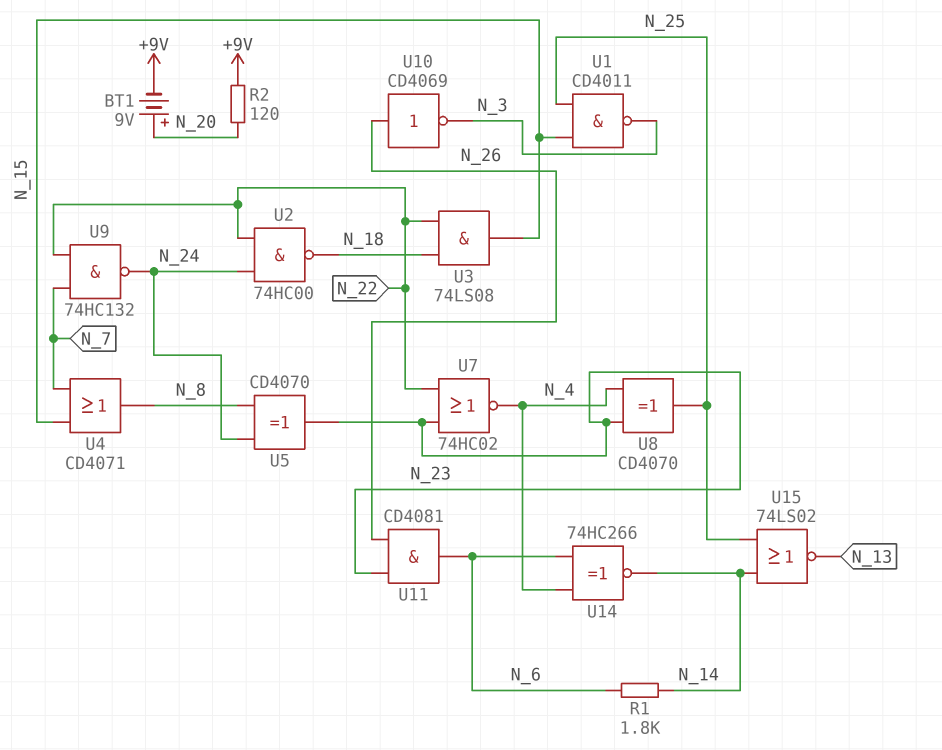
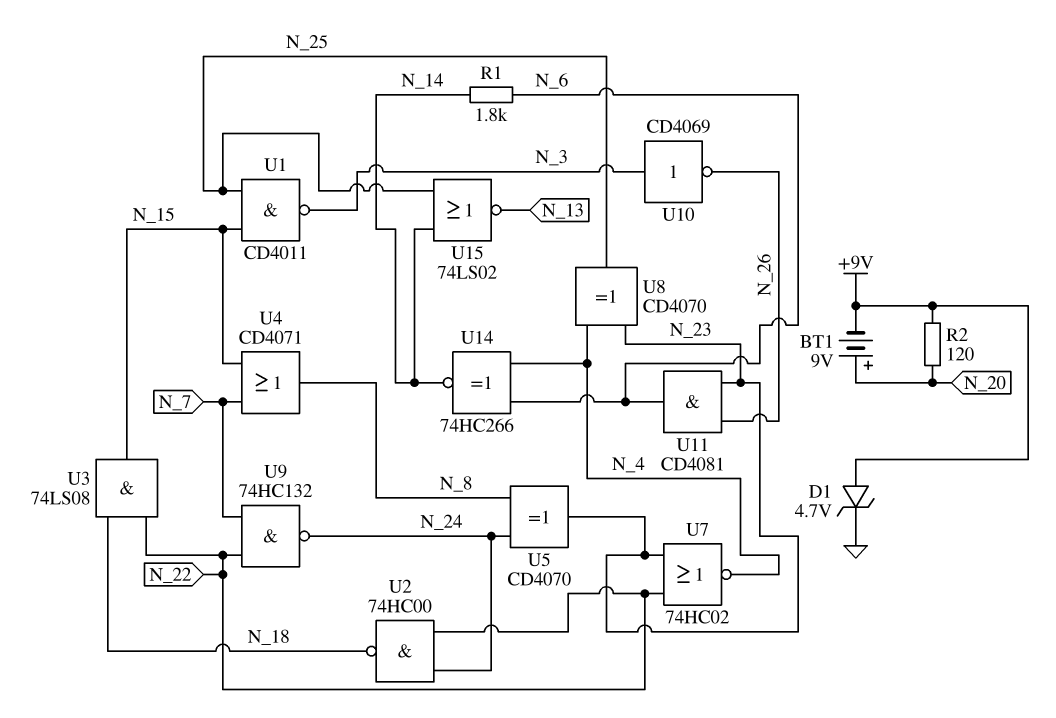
D1: none -> zener 4.7V (A +9V, K GND)
U10: NOT CD4069 (in N_26, out N_3) -> NOT CD4069 (in N_3, out N_26)

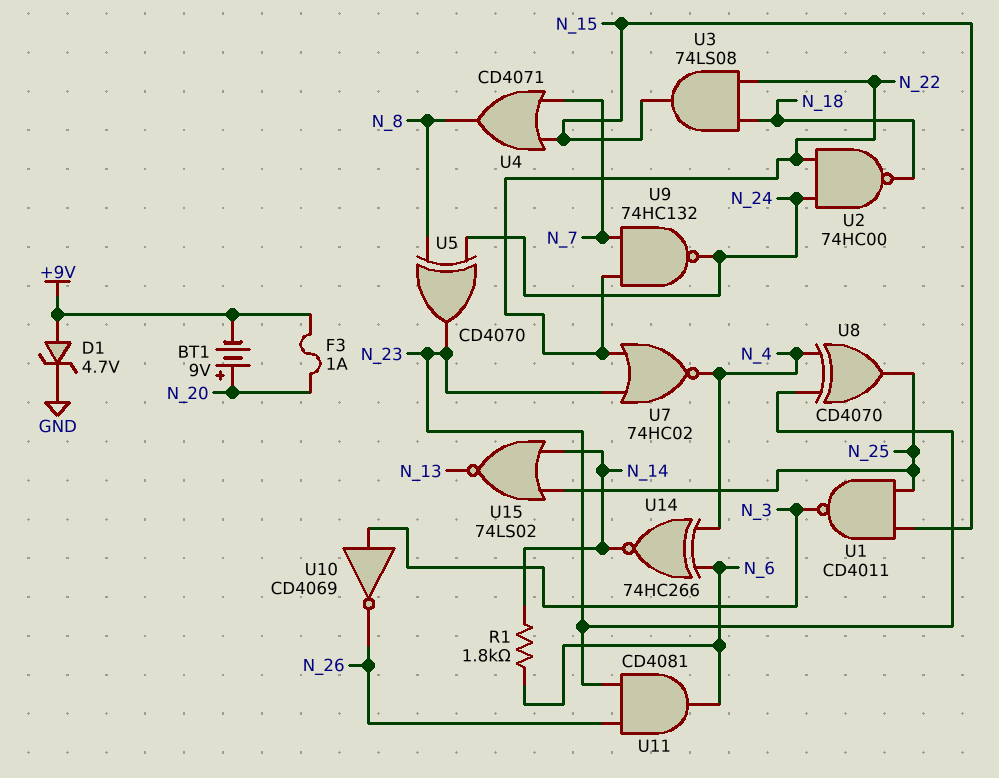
F3: none -> 1A (+9V, N_20)
R2: 120 (+9V, N_20) -> none

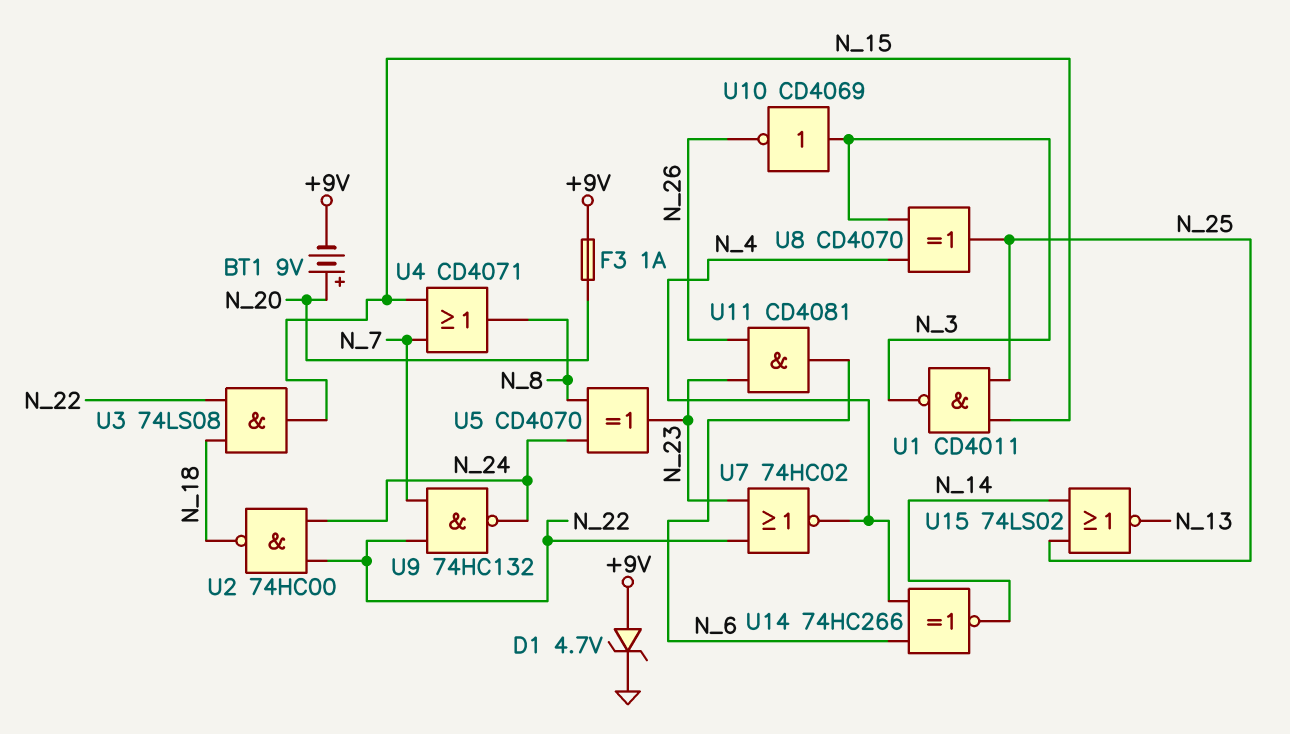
R1: 1.8k (N_6, N_14) -> none
U8: XOR CD4070 (in N_4, in N_23, out N_25) -> XOR CD4070 (in N_3, in N_4, out N_25)

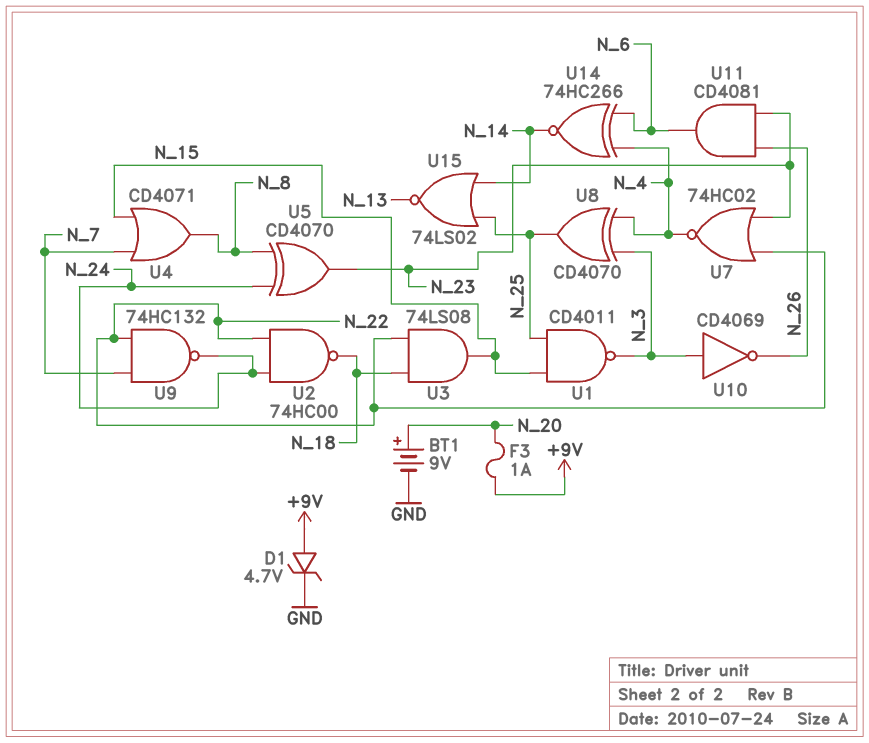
BT1: 9V (plus N_20, minus +9V) -> 9V (plus N_20, minus GND)

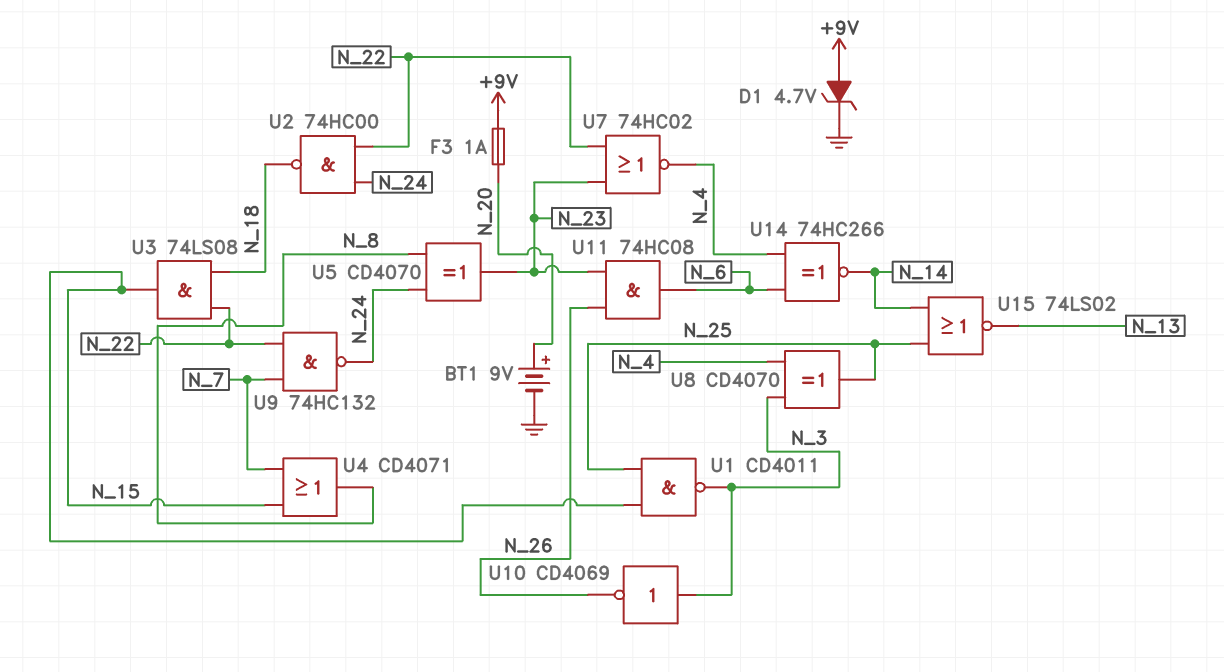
U11: AND CD4081 (in N_23, in N_26, out N_6) -> AND 74HC08 (in N_23, in N_26, out N_6)

